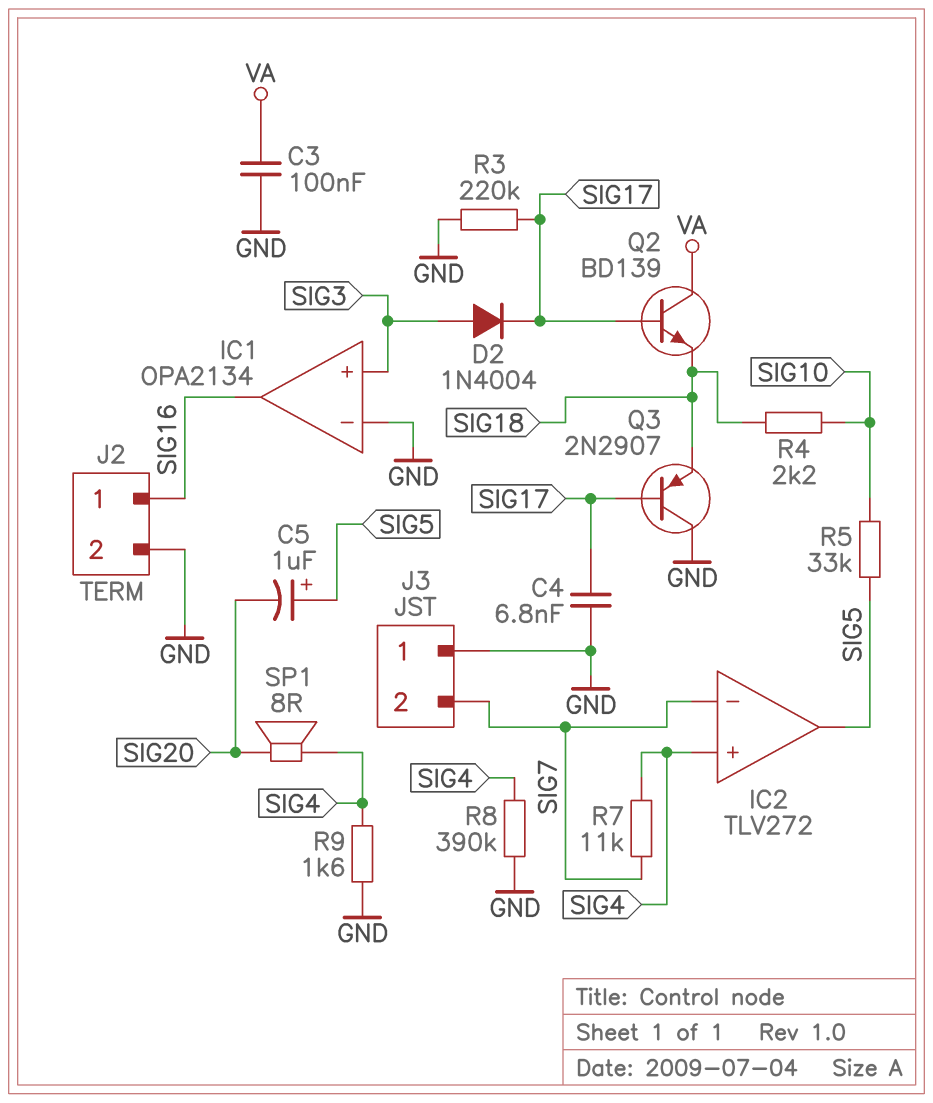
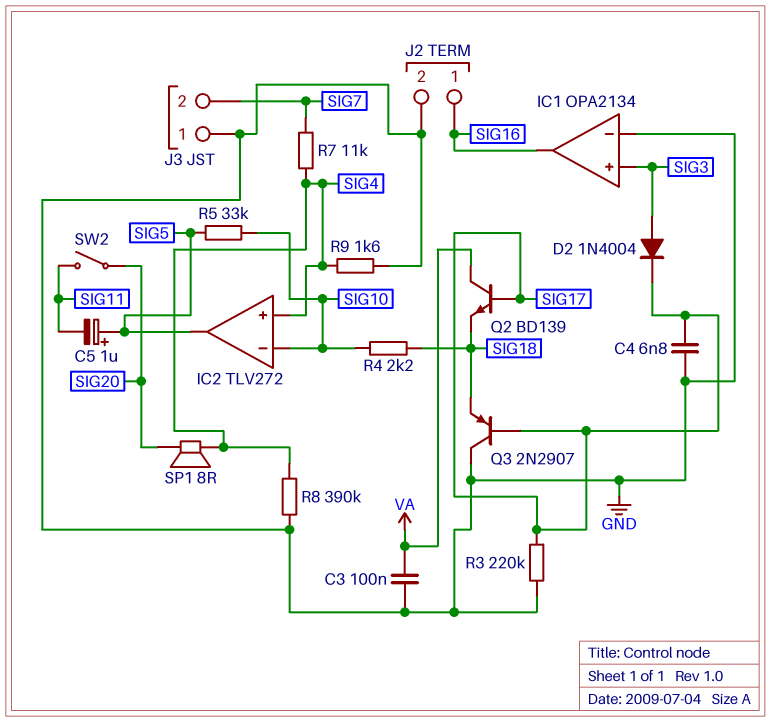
C5: 1uF (plus SIG5, minus SIG20) -> 1uF (plus SIG5, minus SIG11)
IC2 pin in-: SIG7 -> SIG10
SW2: none -> switch (SIG11, SIG20)

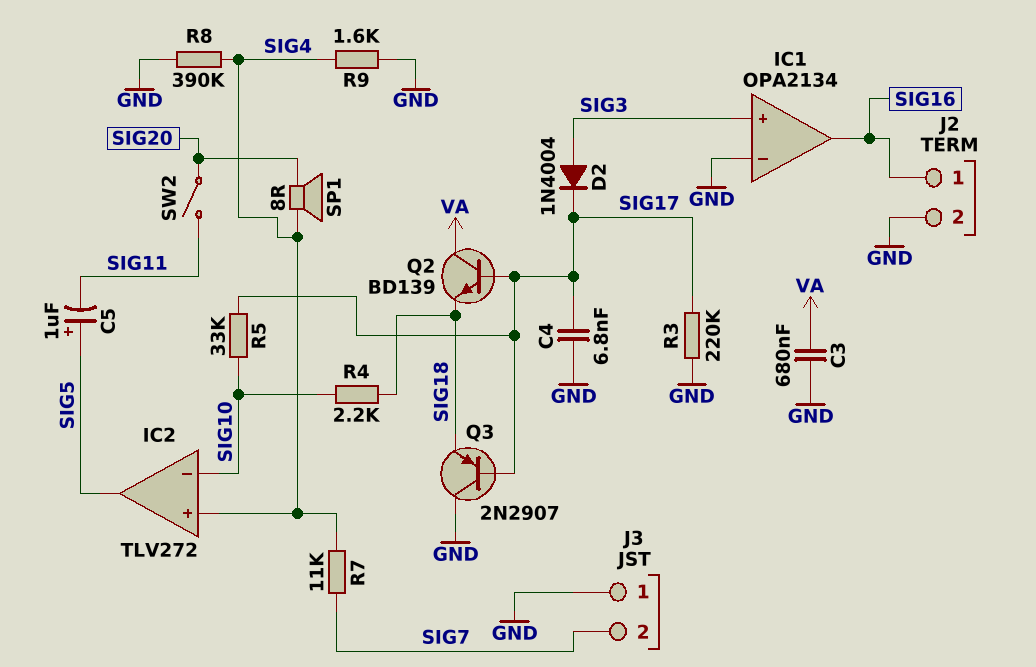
C3: 100nF (GND, VA) -> 680nF (GND, VA)
R5: 33k (SIG5, SIG10) -> 33k (SIG10, SIG17)

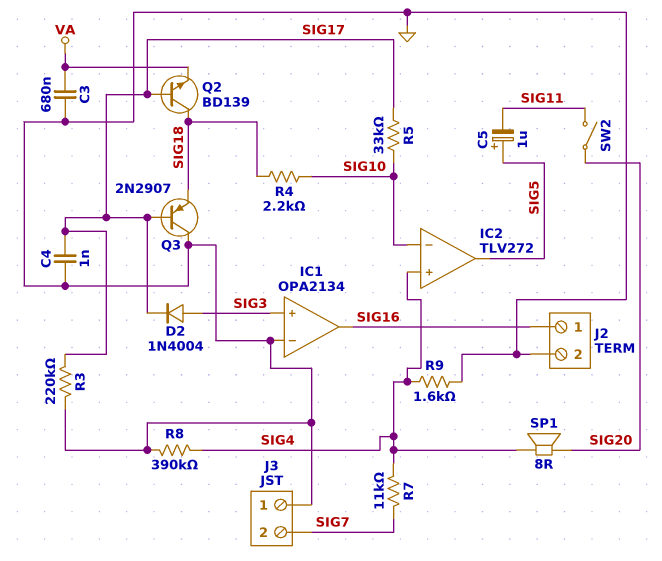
C4: 6.8nF (GND, SIG17) -> 1nF (GND, SIG17)
Q2: NPN BD139 (B SIG17, C VA, E SIG18) -> NPN BD139 (B SIG17, C SIG18, E VA)

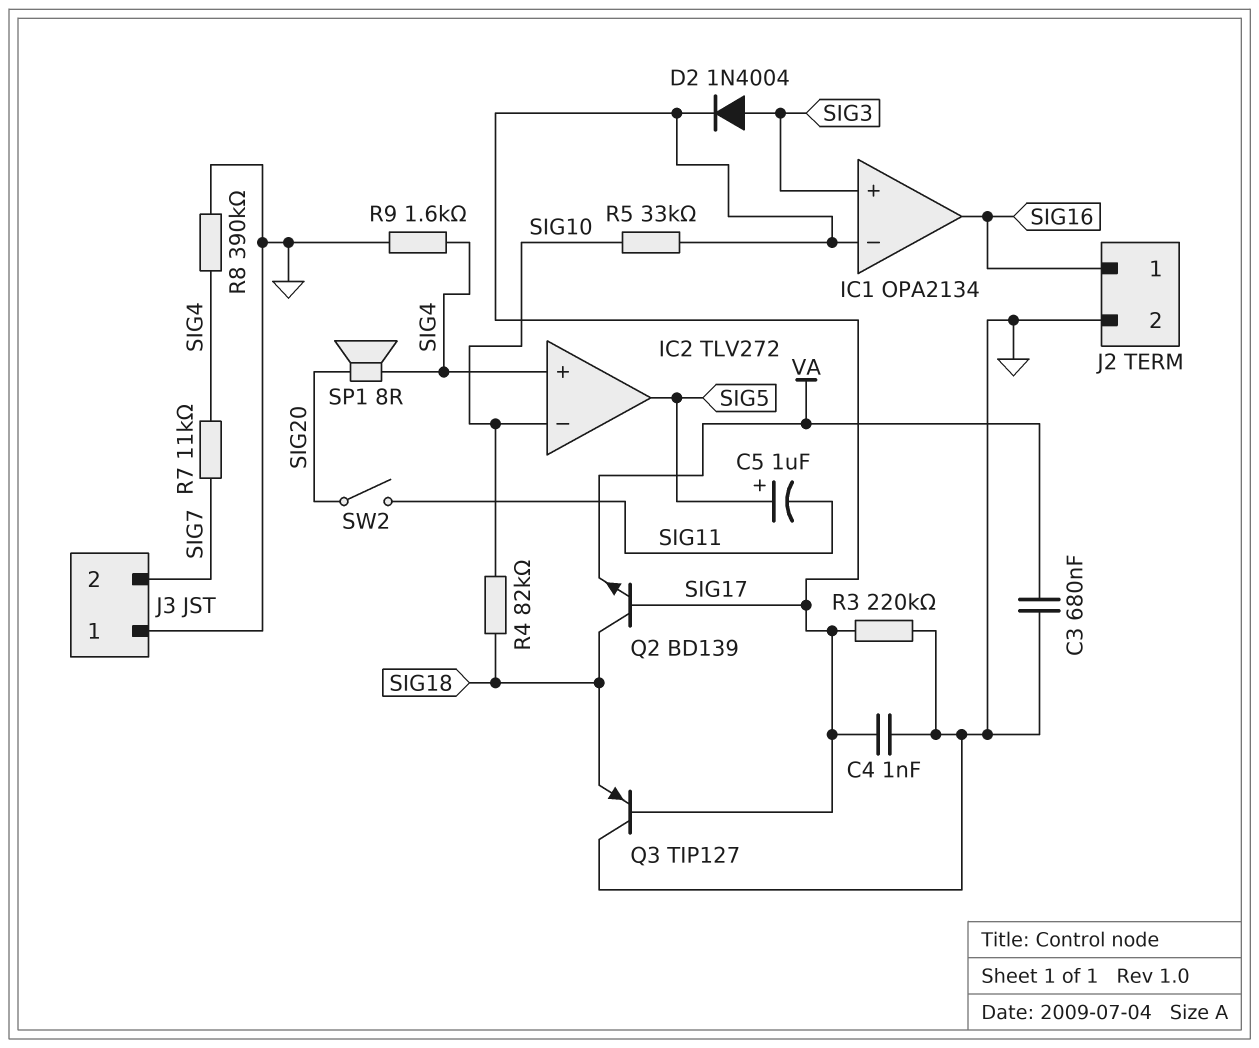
IC1 pin in-: GND -> SIG17
Q3: PNP 2N2907 (B SIG17, C GND, E SIG18) -> PNP TIP127 (B SIG17, C GND, E SIG18)
R4: 2.2k (SIG10, SIG18) -> 82k (SIG10, SIG18)

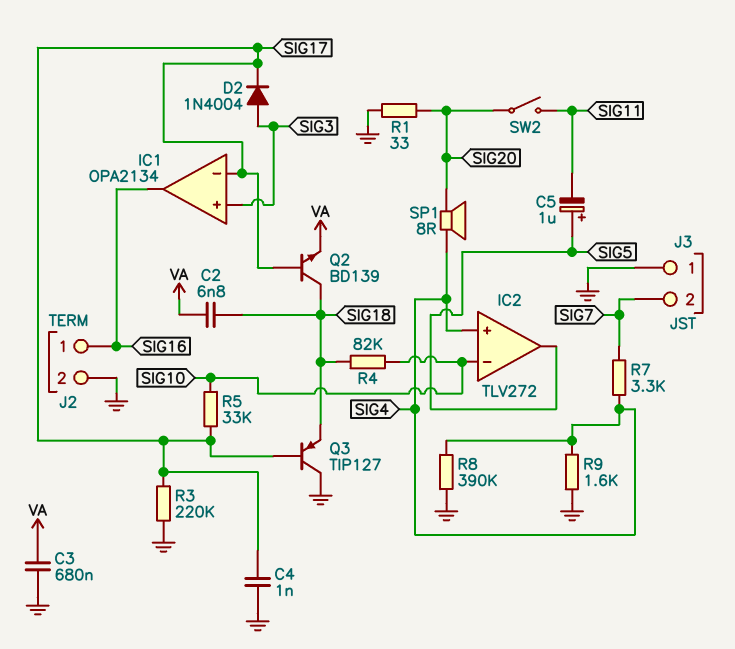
C2: none -> 6.8nF (SIG18, VA)
R1: none -> 33 (GND, SIG20)
R7: 11k (SIG4, SIG7) -> 3.3k (SIG4, SIG7)

